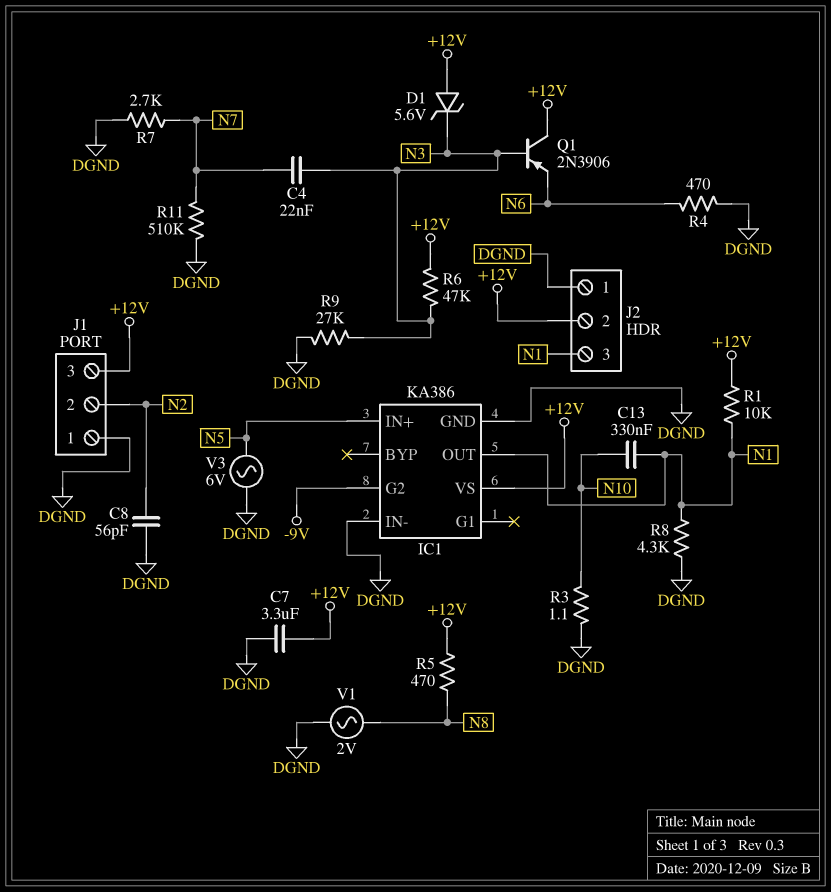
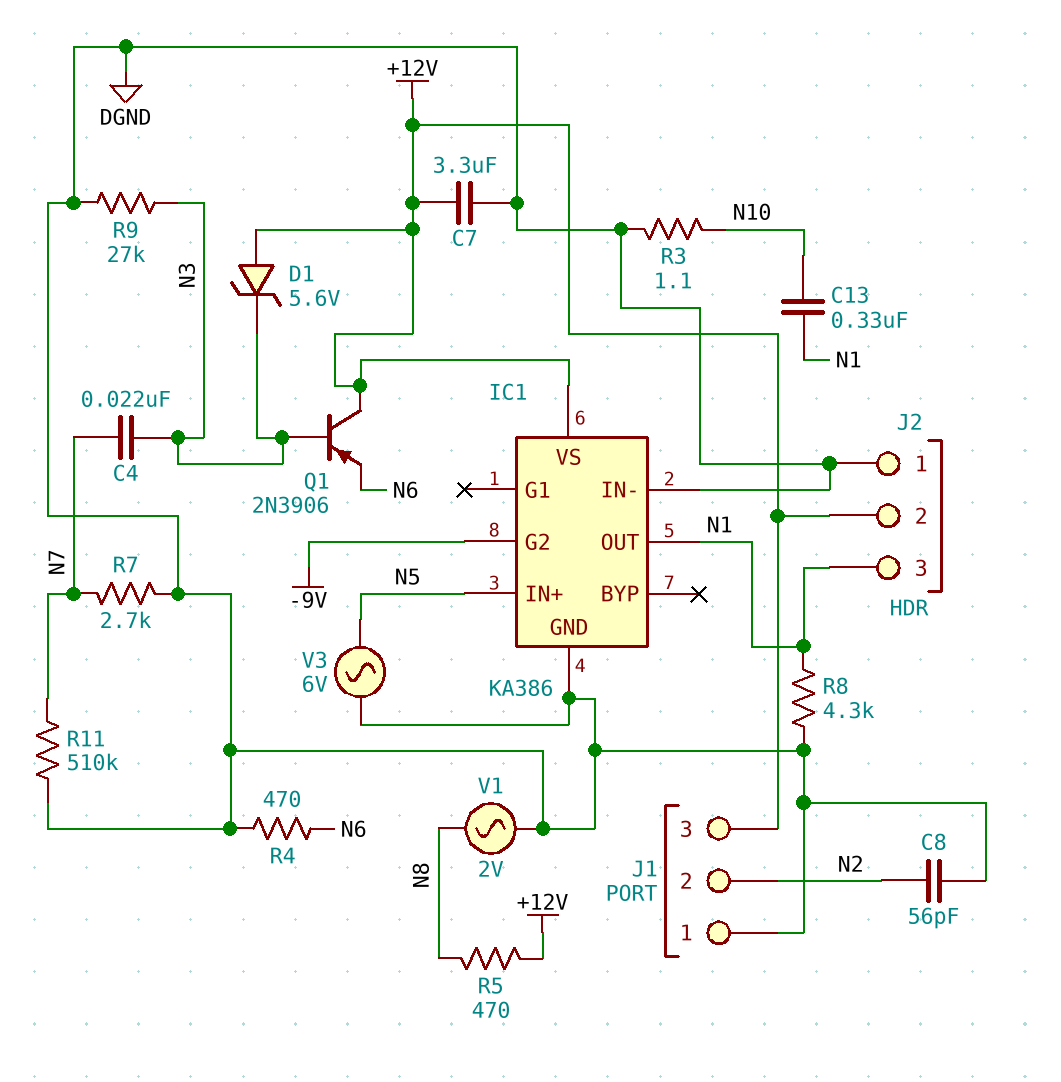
R1: 10k (+12V, N1) -> none
R6: 47k (+12V, N3) -> none

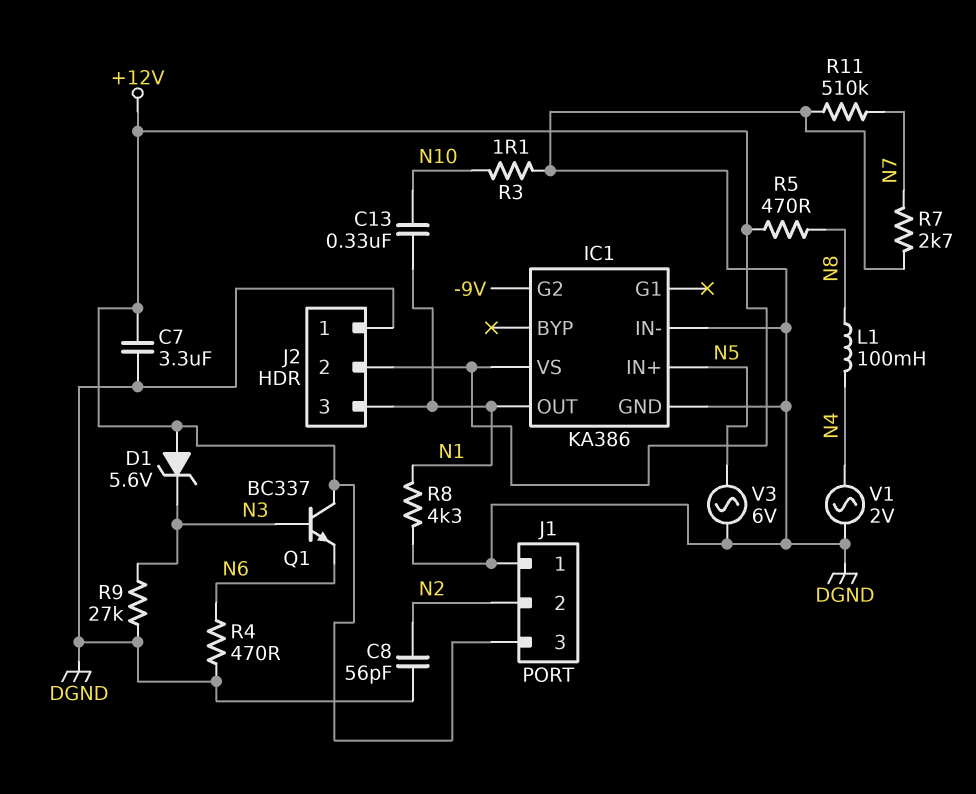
C4: 22nF (N3, N7) -> none
L1: none -> 100mH (N4, N8)
Q1: PNP 2N3906 (B N3, C +12V, E N6) -> NPN BC337 (B N3, C +12V, E N6)
V1: AC 2V (DGND, N8) -> AC 2V (DGND, N4)

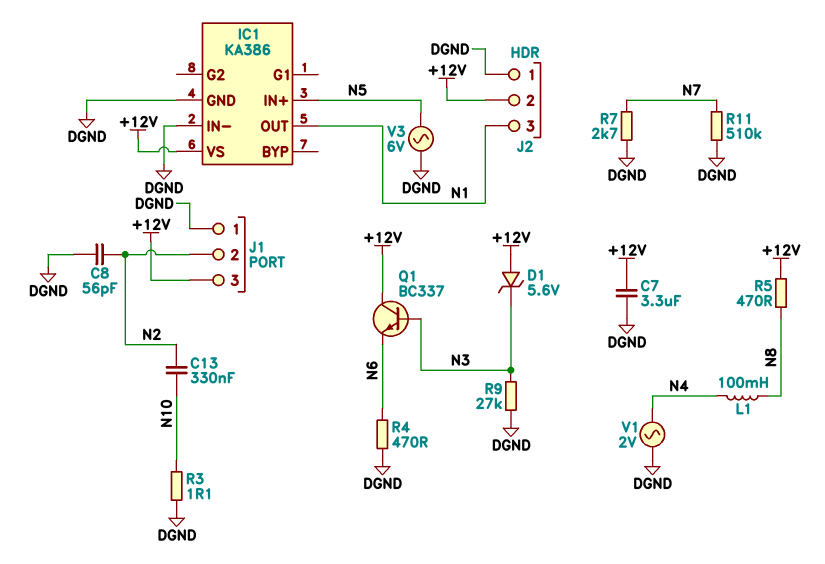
C13: 330nF (N1, N10) -> 330nF (N2, N10)
IC1 pin G2: -9V -> none
R8: 4.3k (DGND, N1) -> none

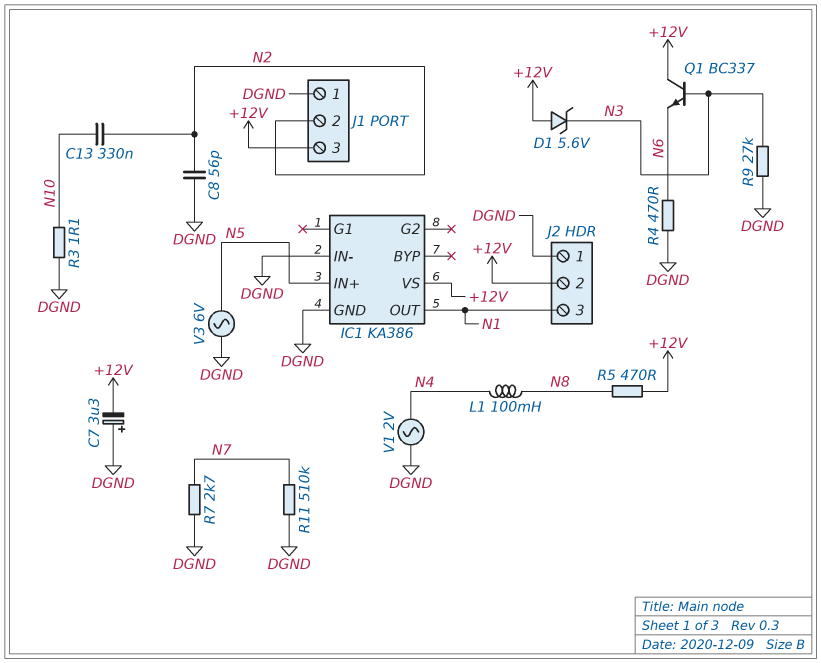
C7: 3.3uF (+12V, DGND) -> 3.3uF (plus DGND, minus +12V)

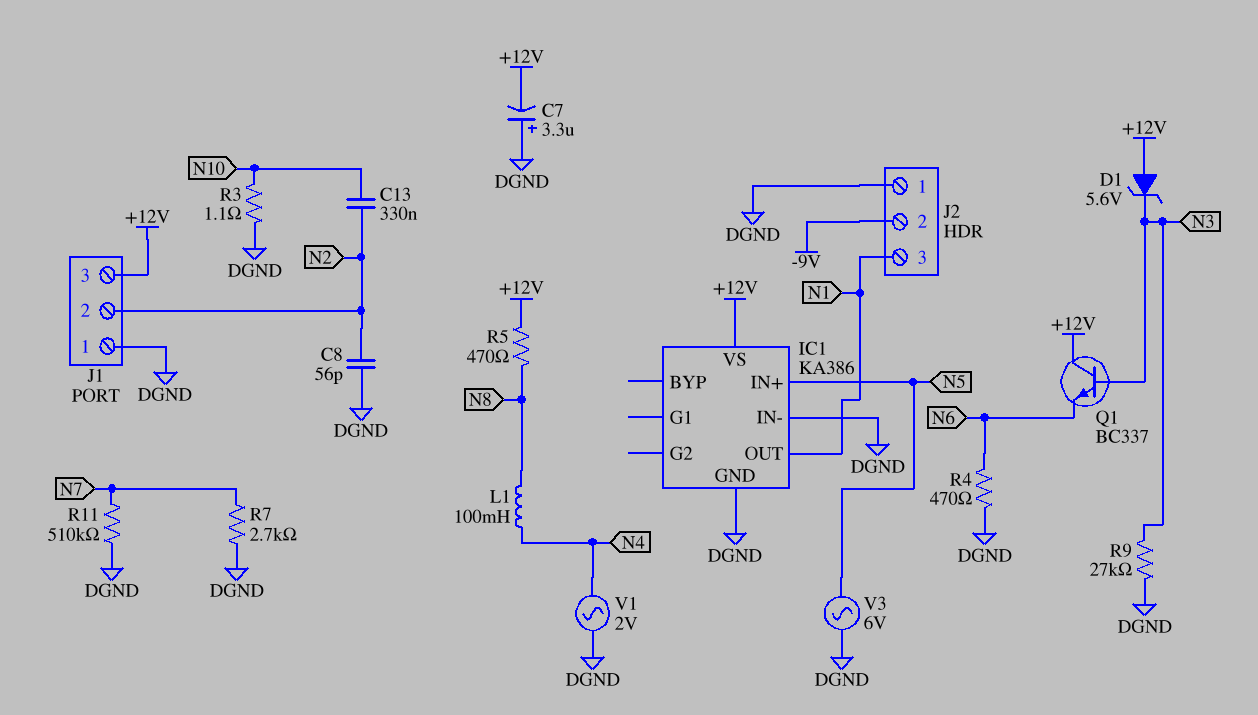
J2 pin 2: +12V -> -9V

